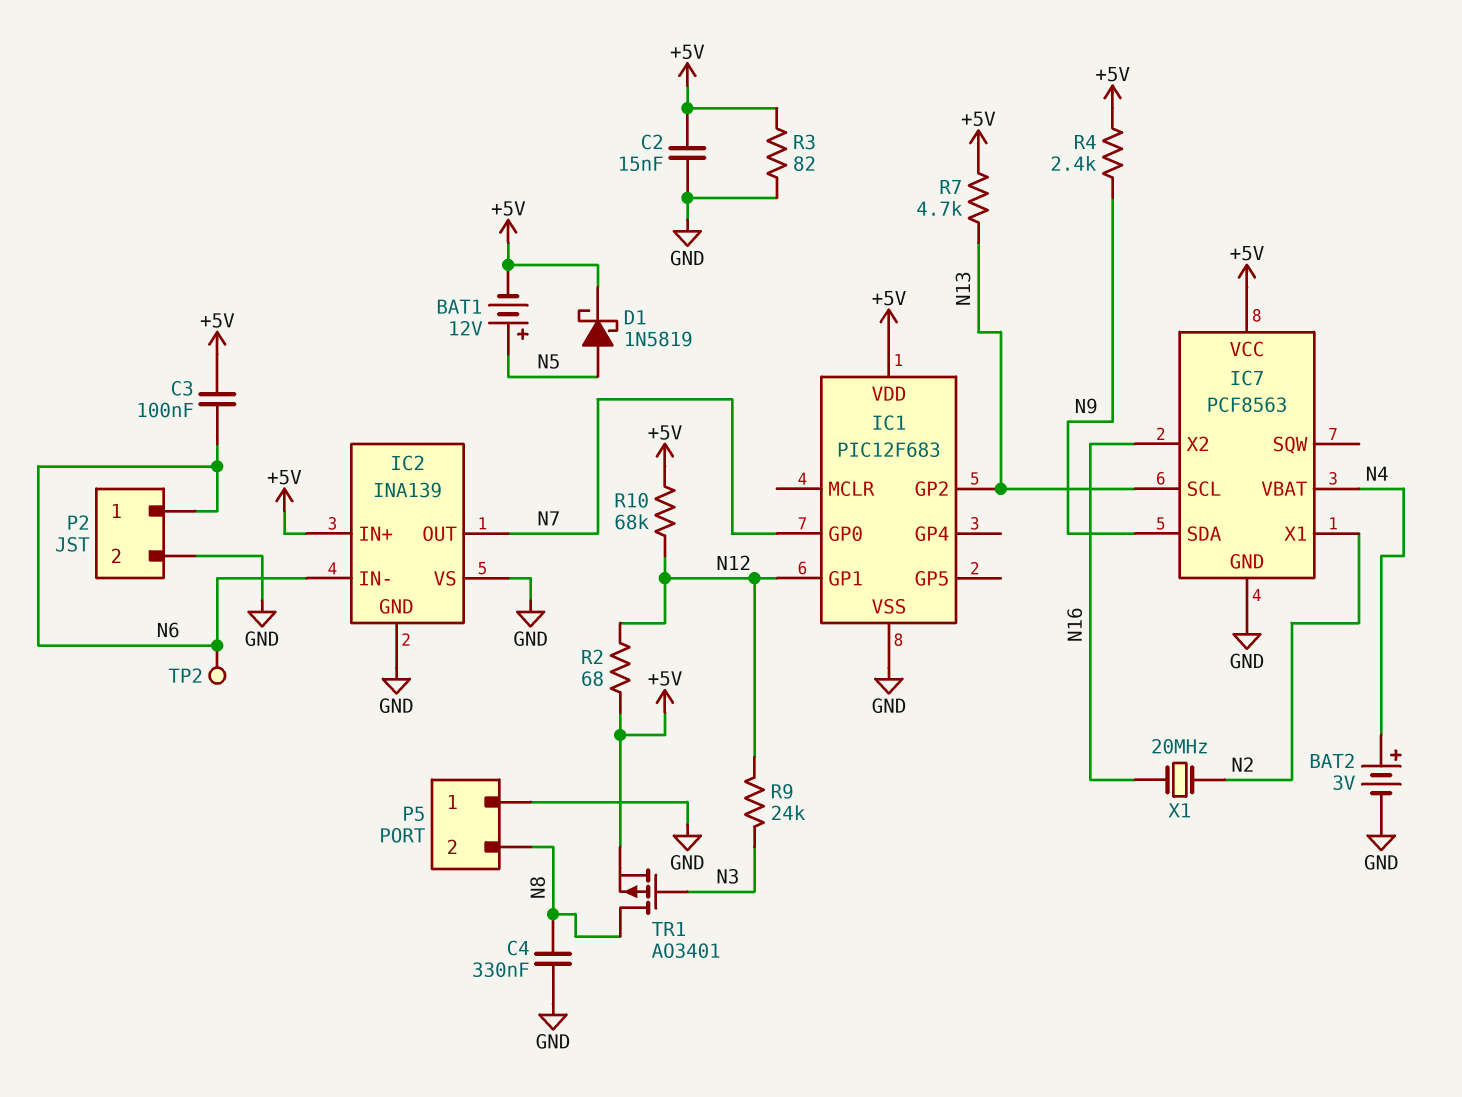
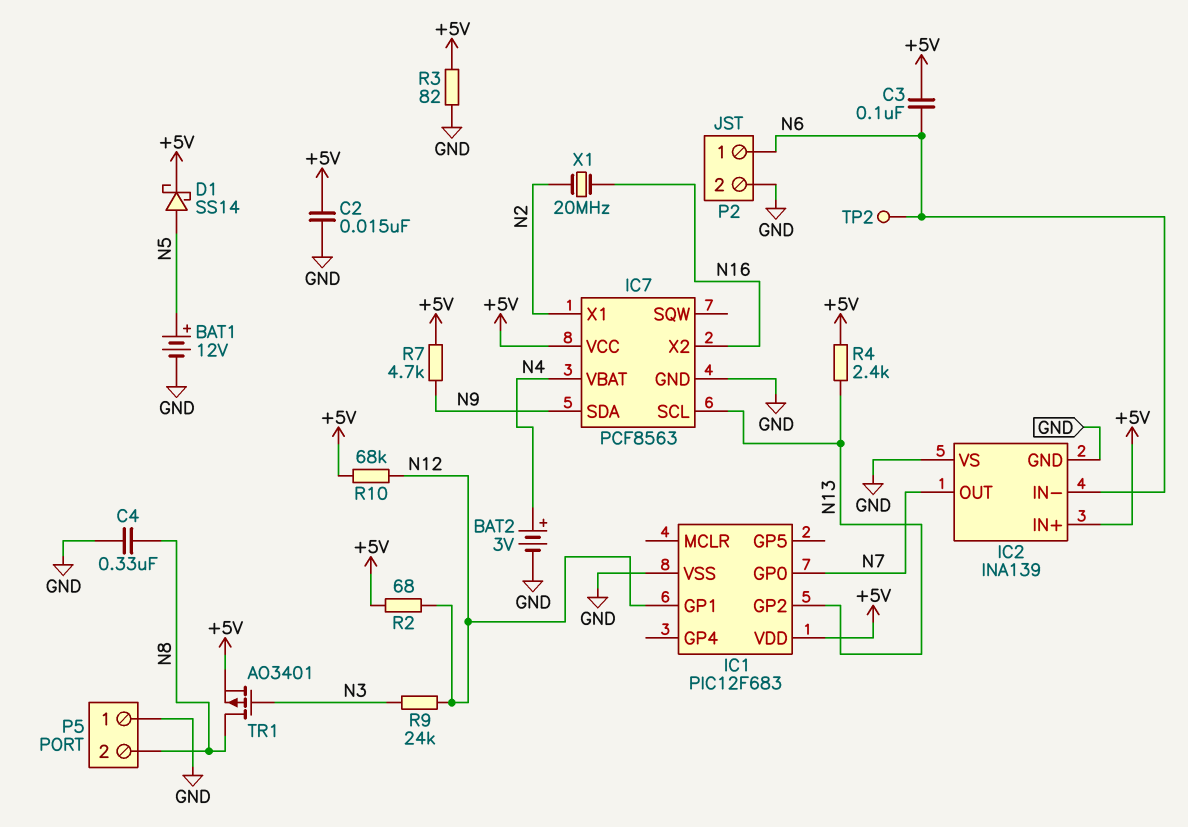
BAT1: 12V (plus N5, minus +5V) -> 12V (plus N5, minus GND)
D1: schottky 1N5819 (A N5, K +5V) -> schottky SS14 (A N5, K +5V)
R4: 2.4k (+5V, N9) -> 2.4k (+5V, N13)
R7: 4.7k (+5V, N13) -> 4.7k (+5V, N9)

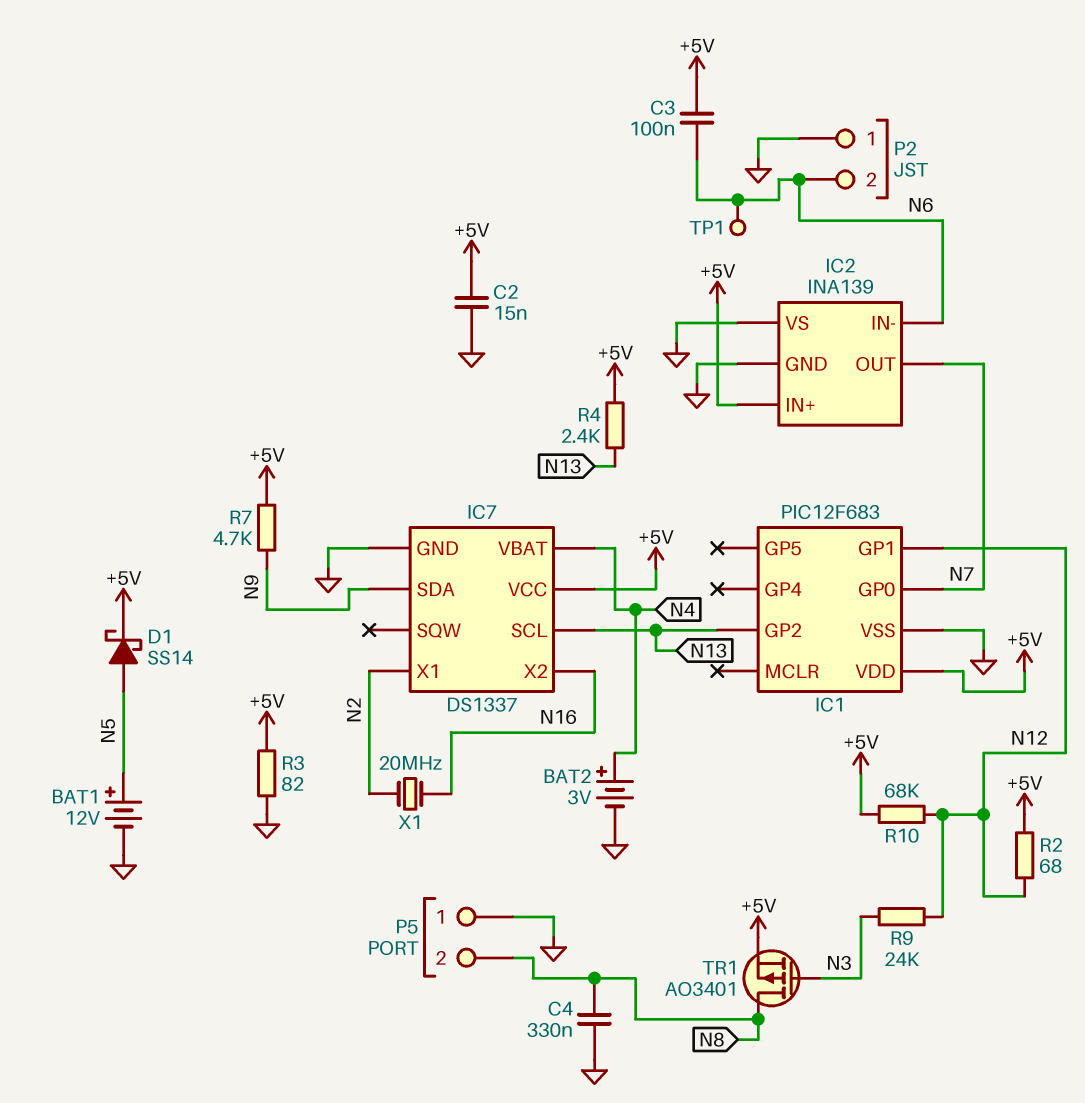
IC7: PCF8563 -> DS1337
P2 pin 1: N6 -> GND
P2 pin 2: GND -> N6
TP1: none -> test point (N6)
TP2: test point (N6) -> none

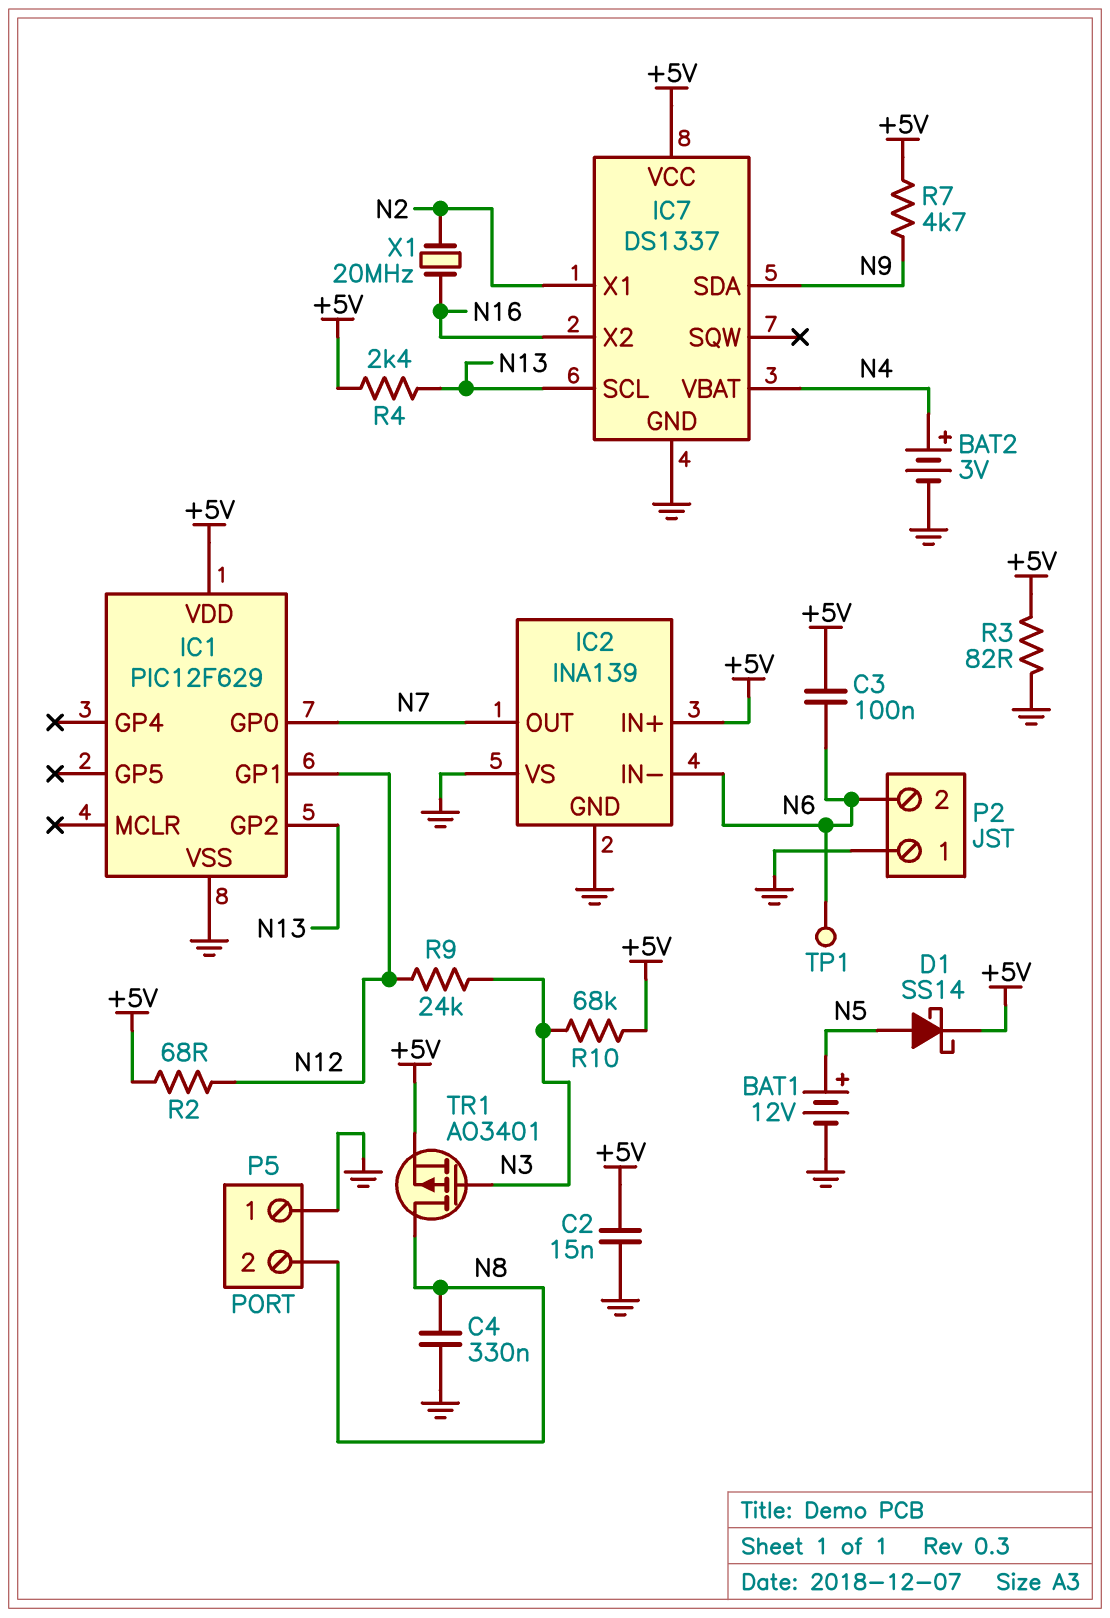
IC1: PIC12F683 -> PIC12F629
R10: 68k (+5V, N12) -> 68k (+5V, N3)

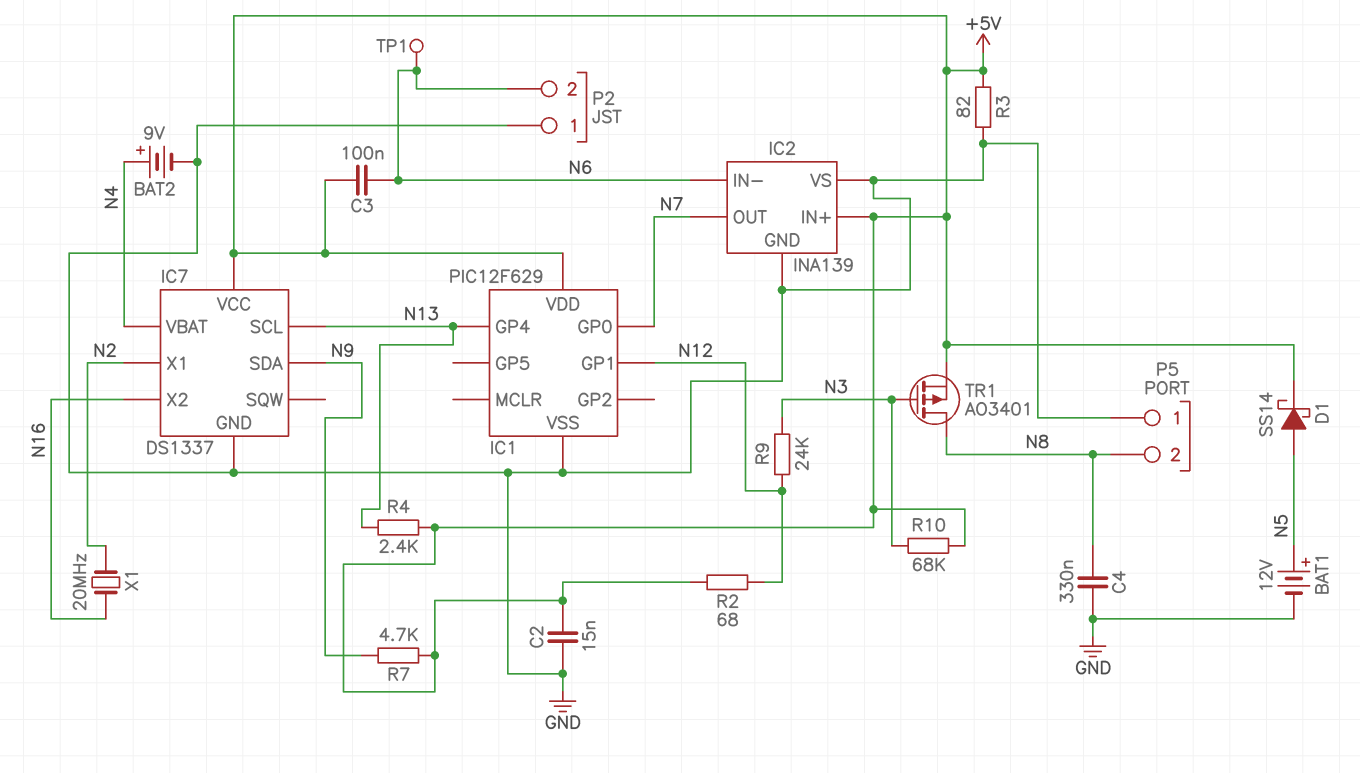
BAT2: 3V (plus N4, minus GND) -> 9V (plus N4, minus GND)
IC1 pin GP2: N13 -> none
IC1 pin GP4: none -> N13

